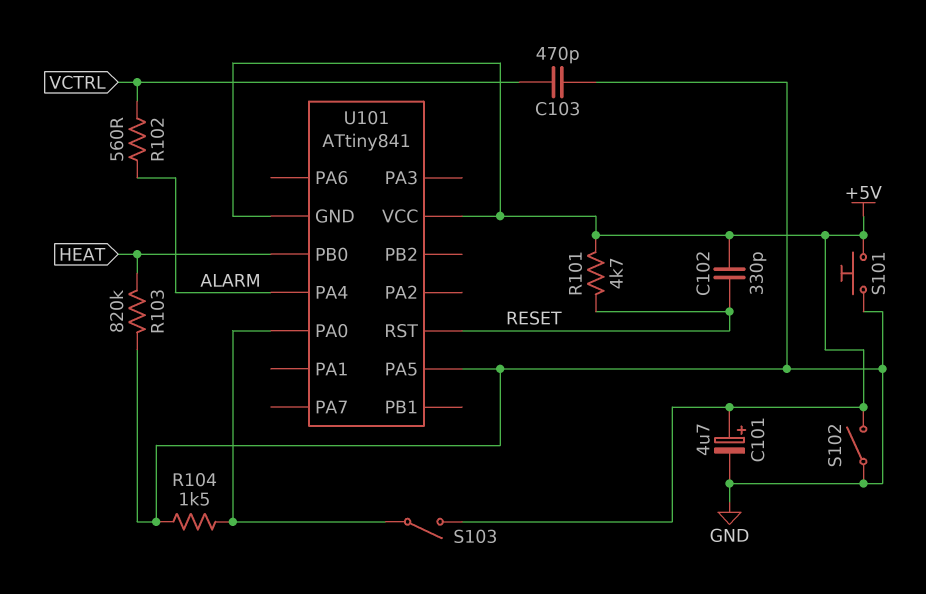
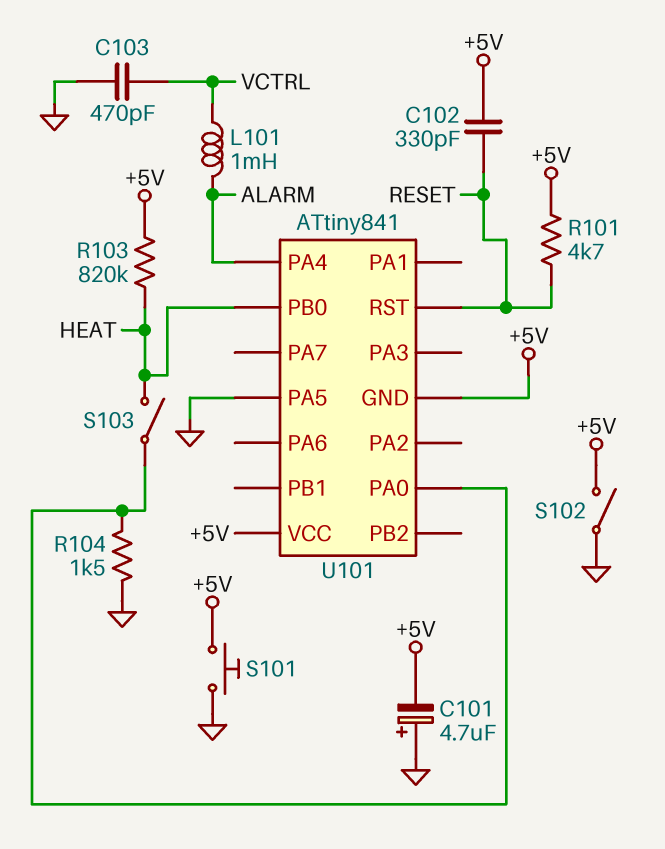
C101: 4.7uF (plus +5V, minus GND) -> 4.7uF (plus GND, minus +5V)
L101: none -> 1mH (ALARM, VCTRL)
R102: 560 (ALARM, VCTRL) -> none
R103: 820k (GND, HEAT) -> 820k (+5V, HEAT)
S103: switch (+5V, U101/PA0) -> switch (HEAT, U101/PA0)

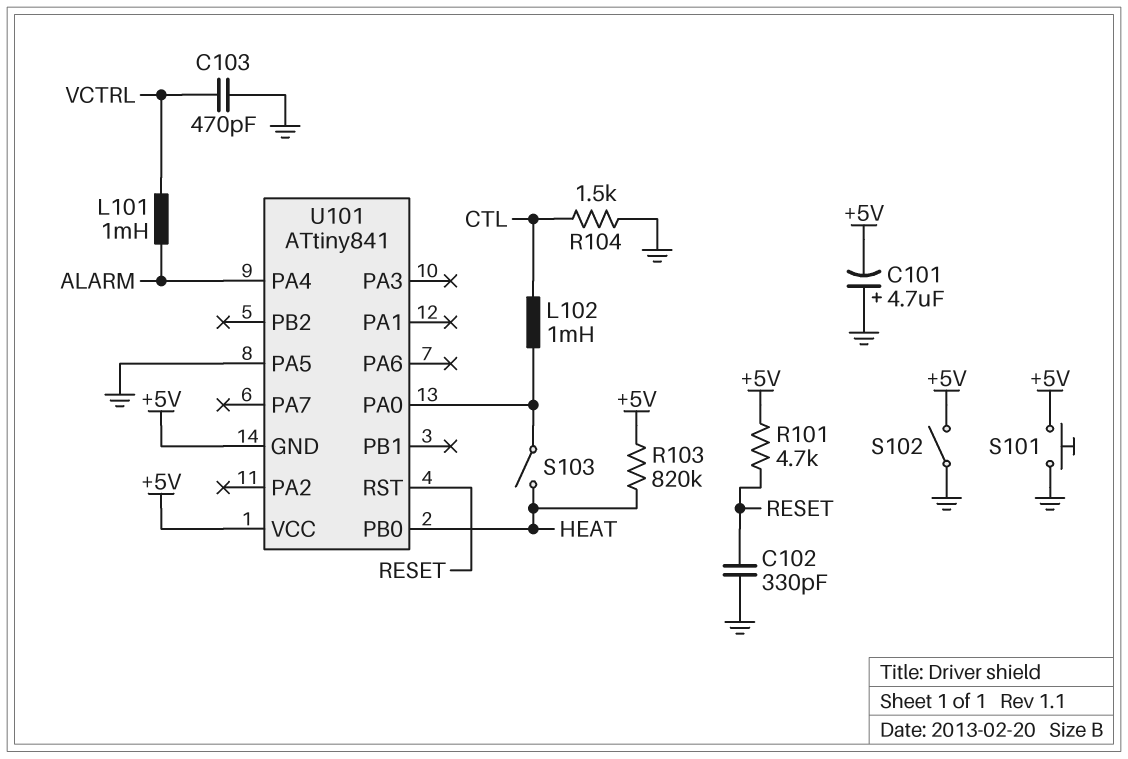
C102: 330pF (+5V, RESET) -> 330pF (GND, RESET)
L102: none -> 1mH (CTL, U101/PA0)
R104: 1.5k (GND, U101/PA0) -> 1.5k (CTL, GND)

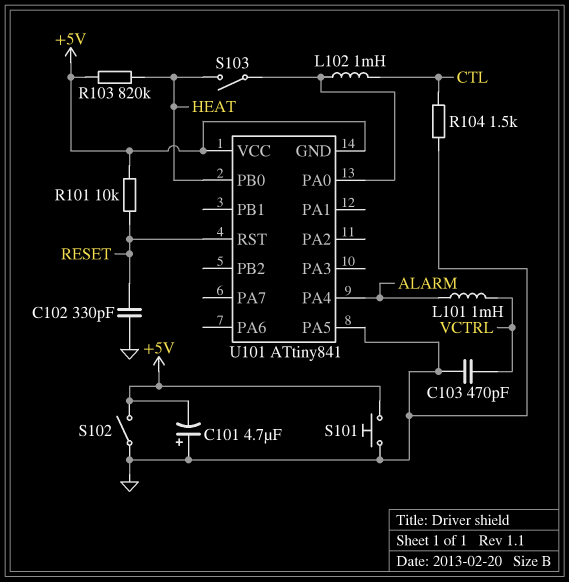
R101: 4.7k (+5V, RESET) -> 10k (+5V, RESET)

